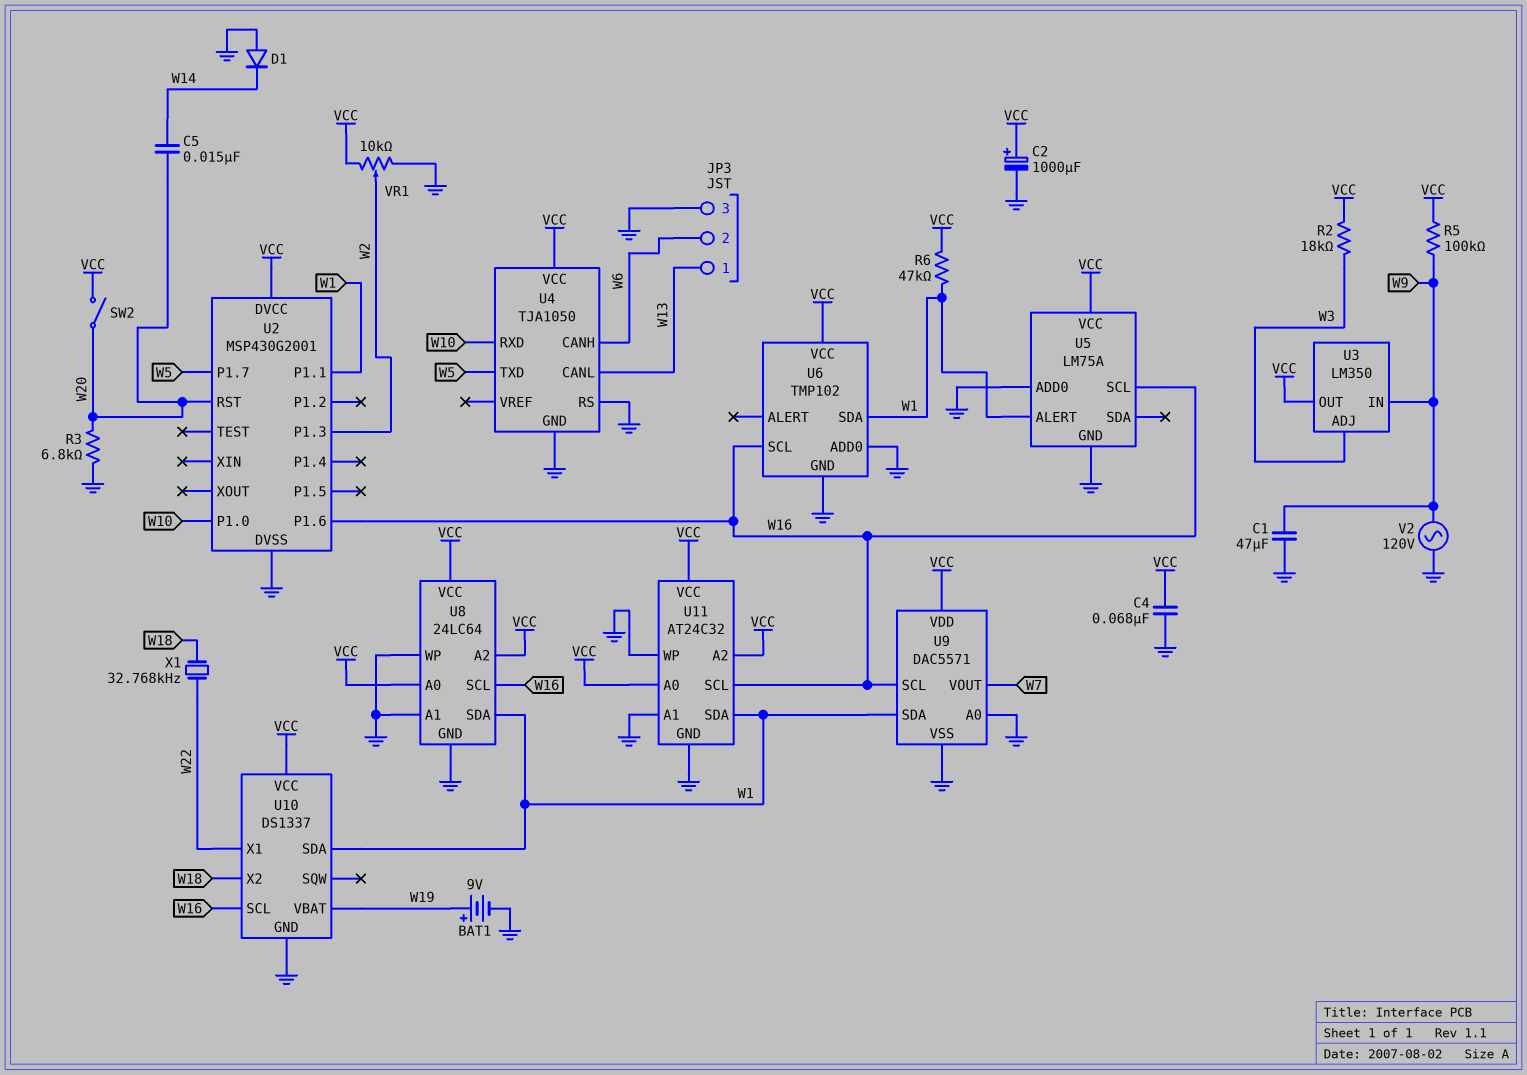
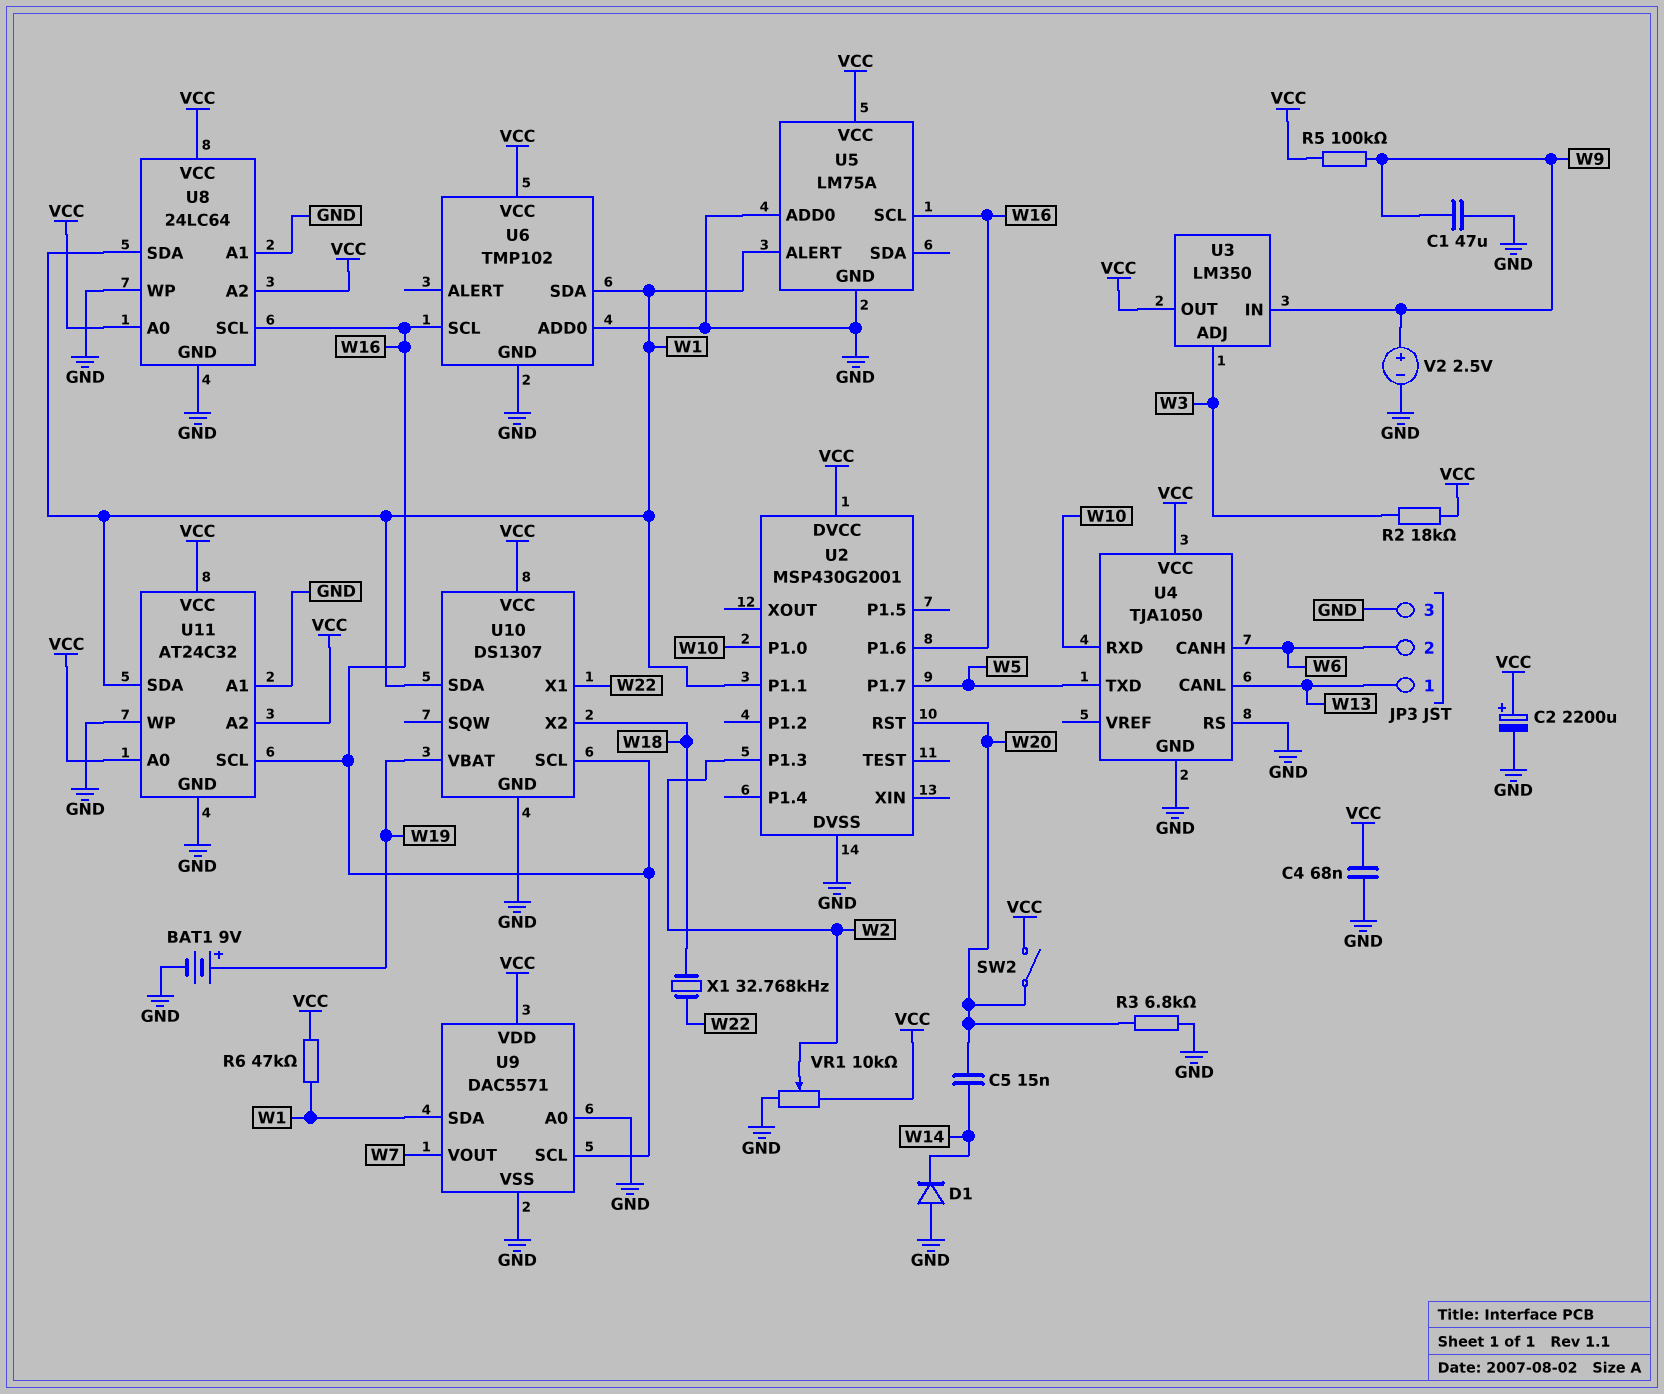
C2: 1000uF (plus VCC, minus GND) -> 2200uF (plus VCC, minus GND)
U10: DS1337 -> DS1307
V2: AC 120V (GND, W9) -> 2.5V (plus W9, minus GND)

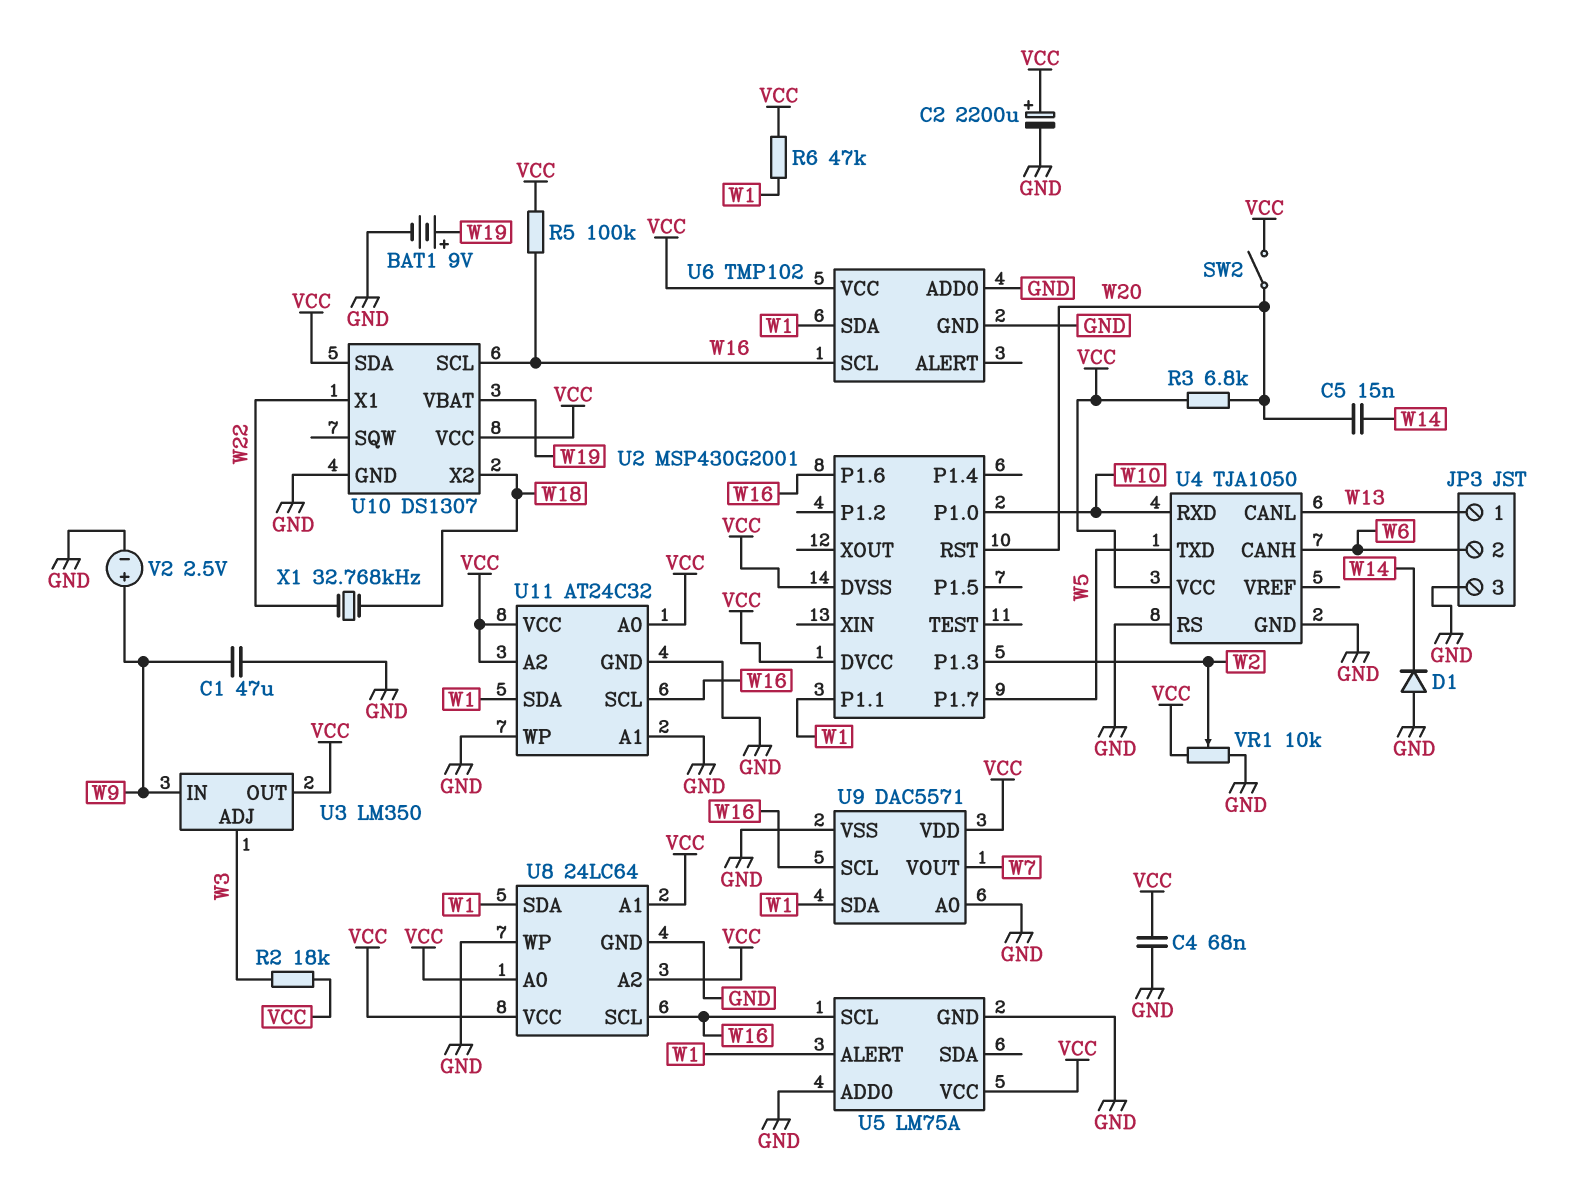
R3: 6.8k (GND, W20) -> 6.8k (VCC, W20)
R5: 100k (VCC, W9) -> 100k (VCC, W16)
U2 pin DVSS: GND -> VCC
U8 pin A1: GND -> VCC
U10 pin SDA: W1 -> VCC

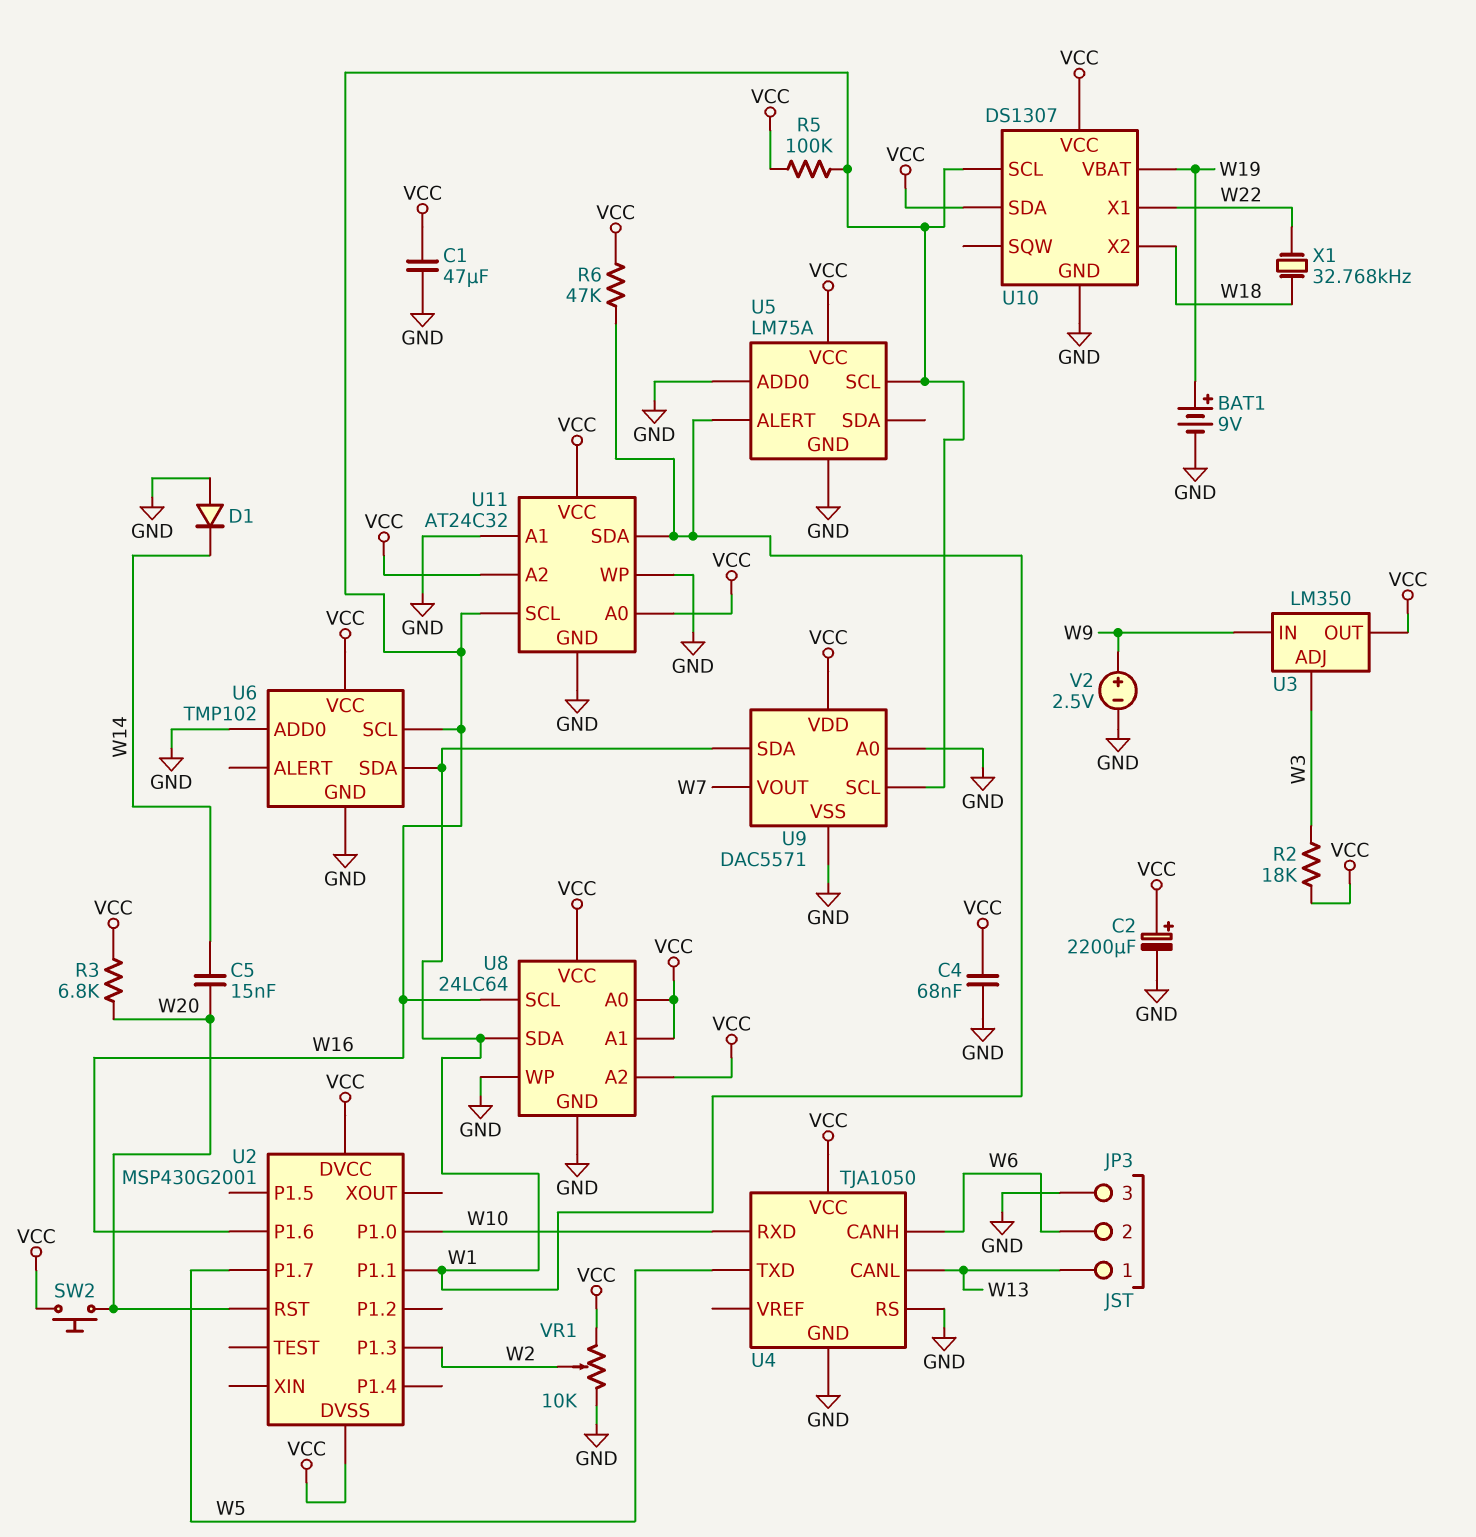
C1: 47uF (GND, W9) -> 47uF (GND, VCC)
SW2: switch (VCC, W20) -> button (VCC, W20)

